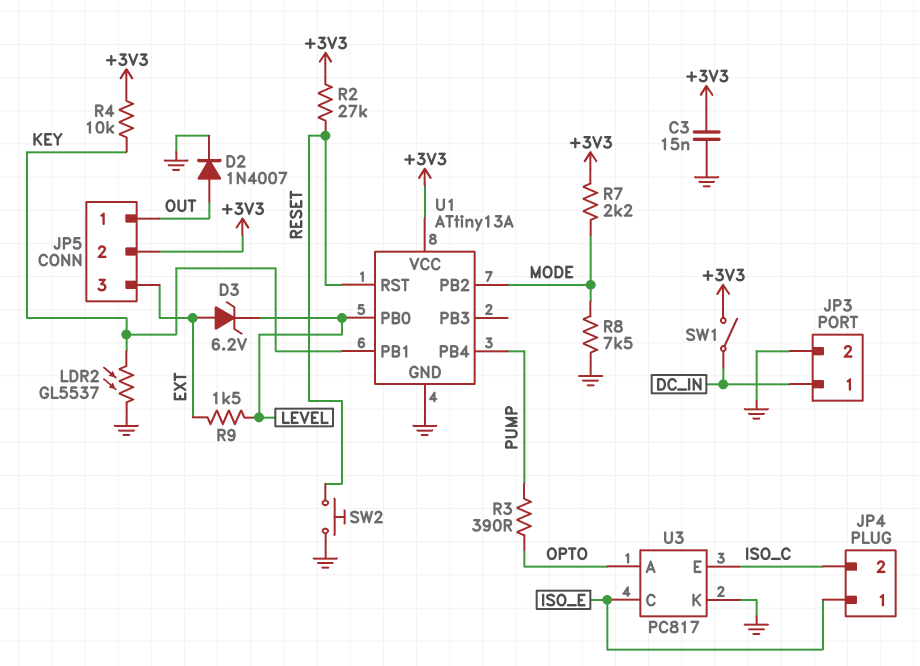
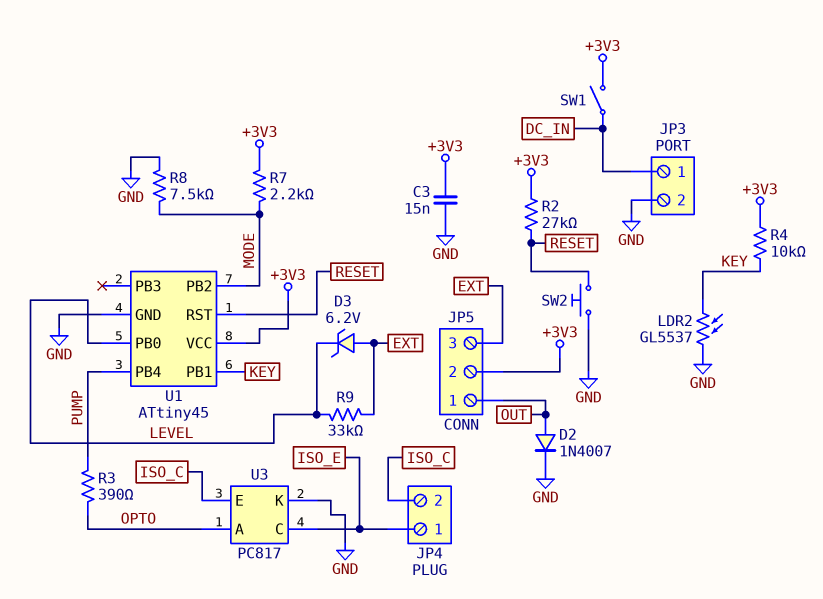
R9: 1.5k (EXT, LEVEL) -> 33k (EXT, LEVEL)
U1: ATtiny13A -> ATtiny45

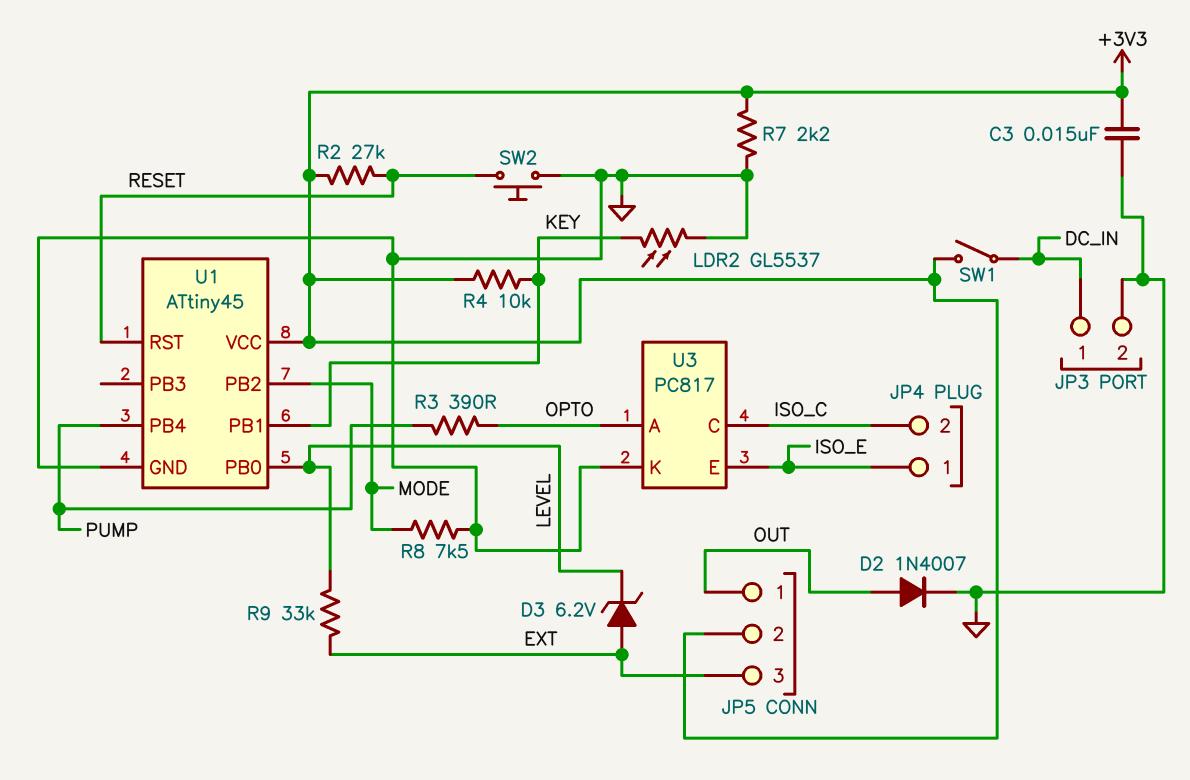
R7: 2.2k (+3V3, MODE) -> 2.2k (+3V3, GND)
U3 pin C: ISO_E -> ISO_C
U3 pin E: ISO_C -> ISO_E

